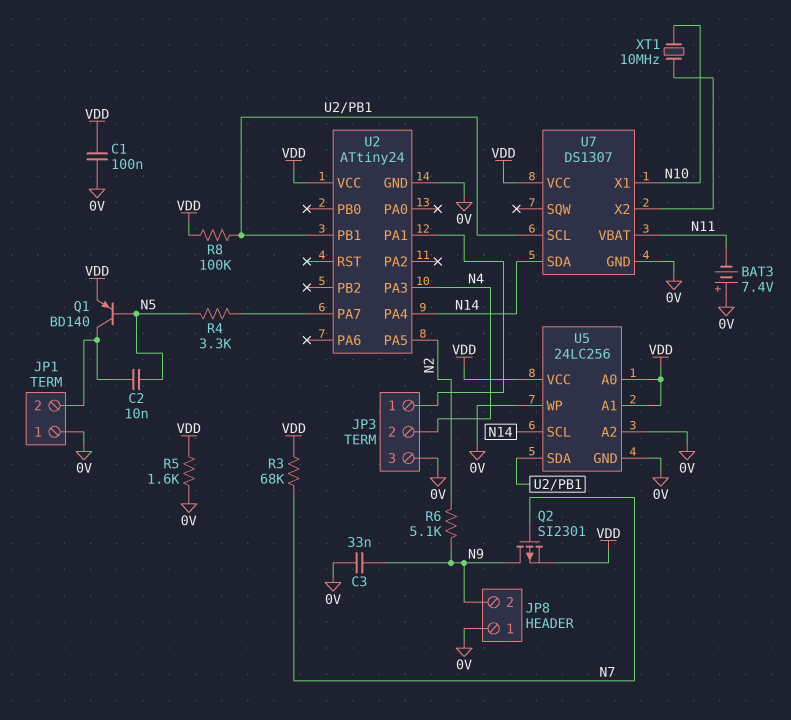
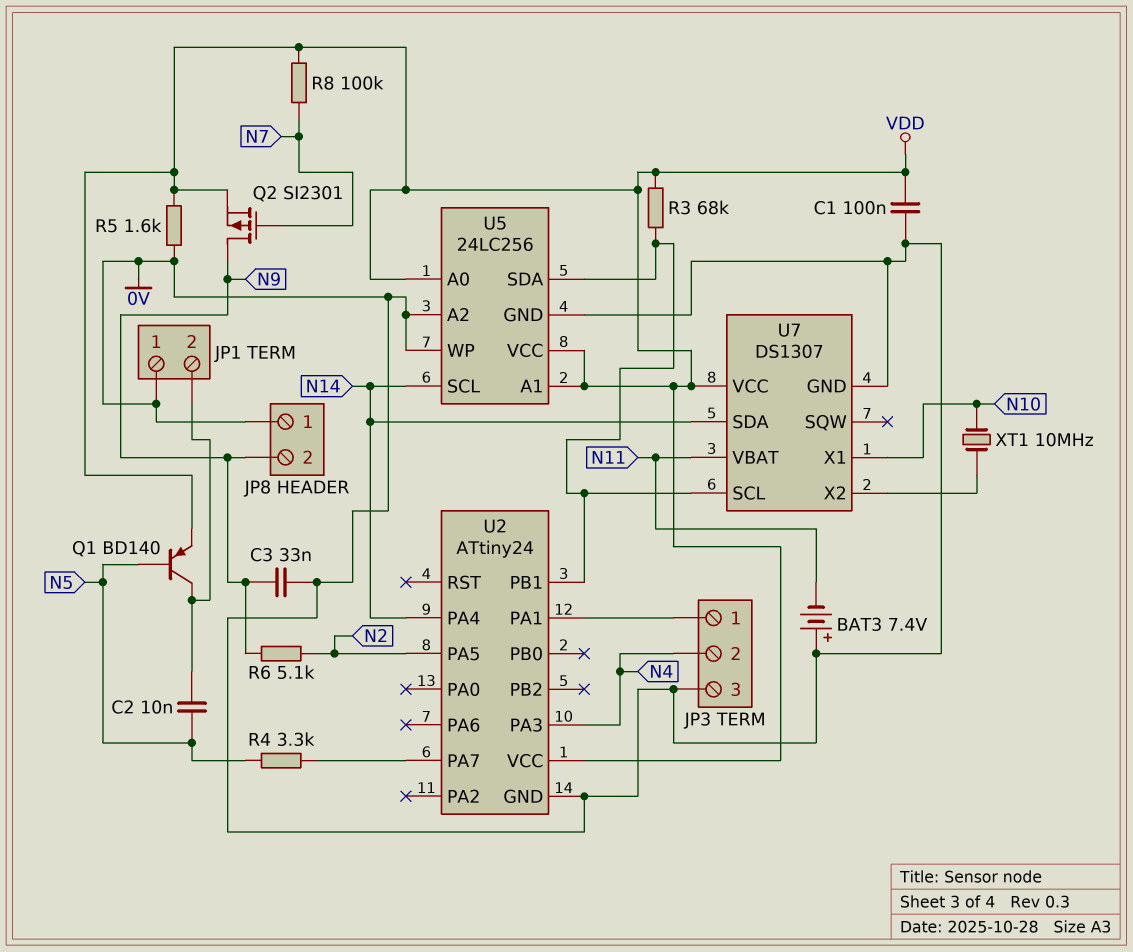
R3: 68k (N7, VDD) -> 68k (U2/PB1, VDD)
R8: 100k (U2/PB1, VDD) -> 100k (N7, VDD)

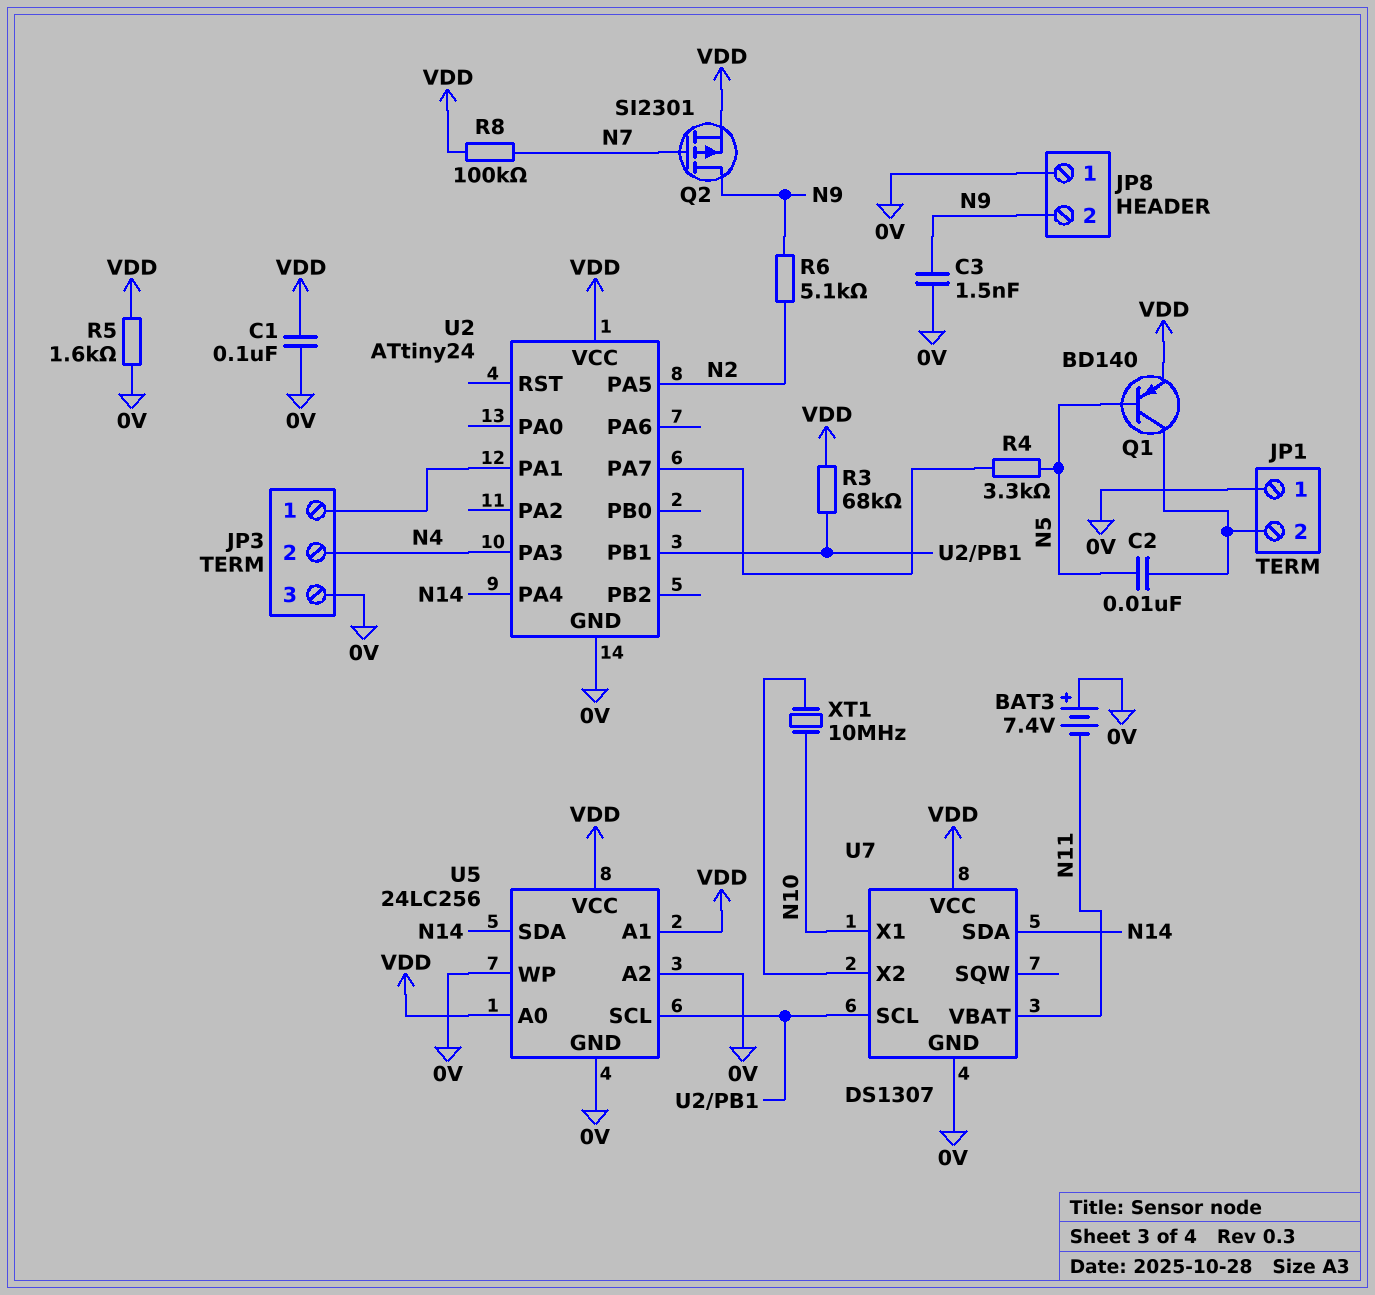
C3: 33nF (0V, N9) -> 1.5nF (0V, N9)
U5 pin SCL: N14 -> U2/PB1
U5 pin SDA: U2/PB1 -> N14

